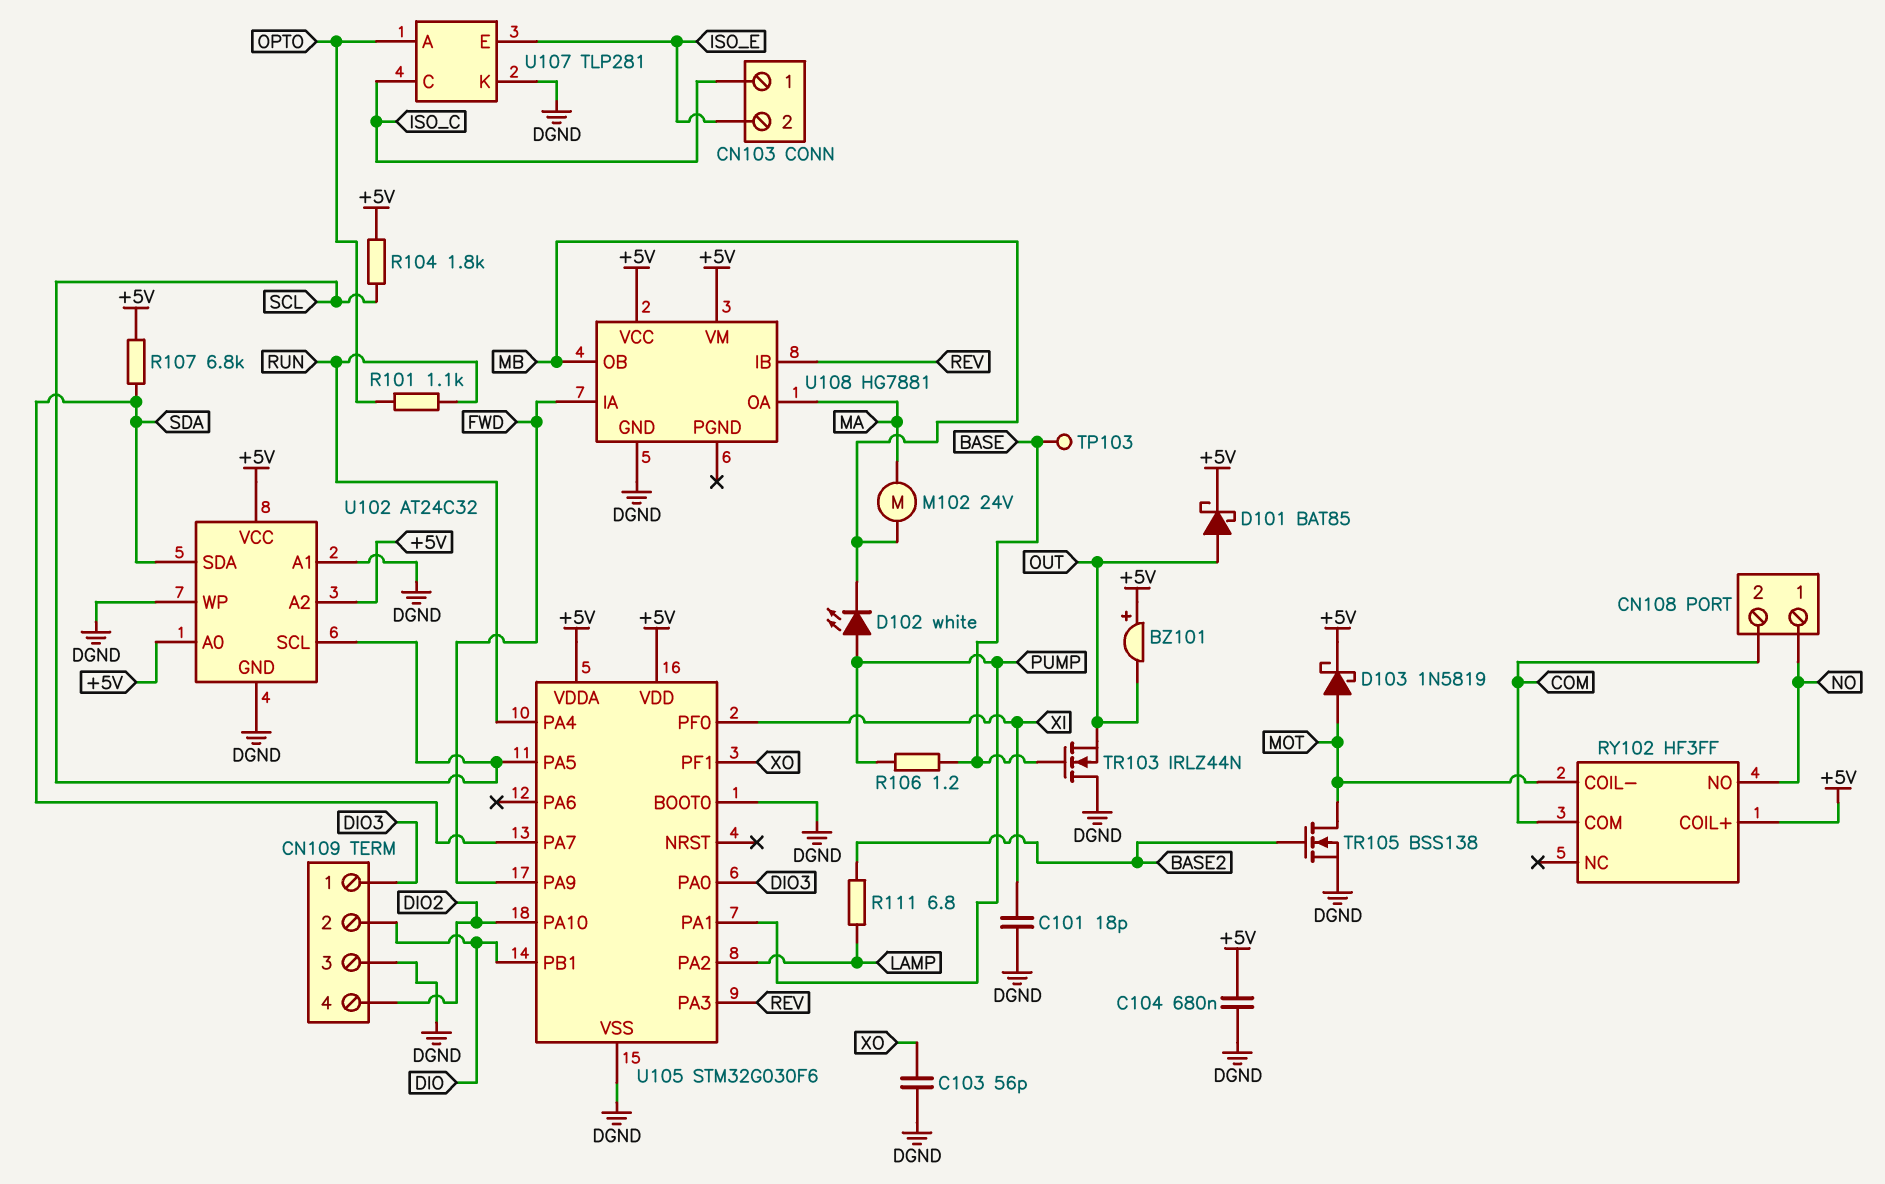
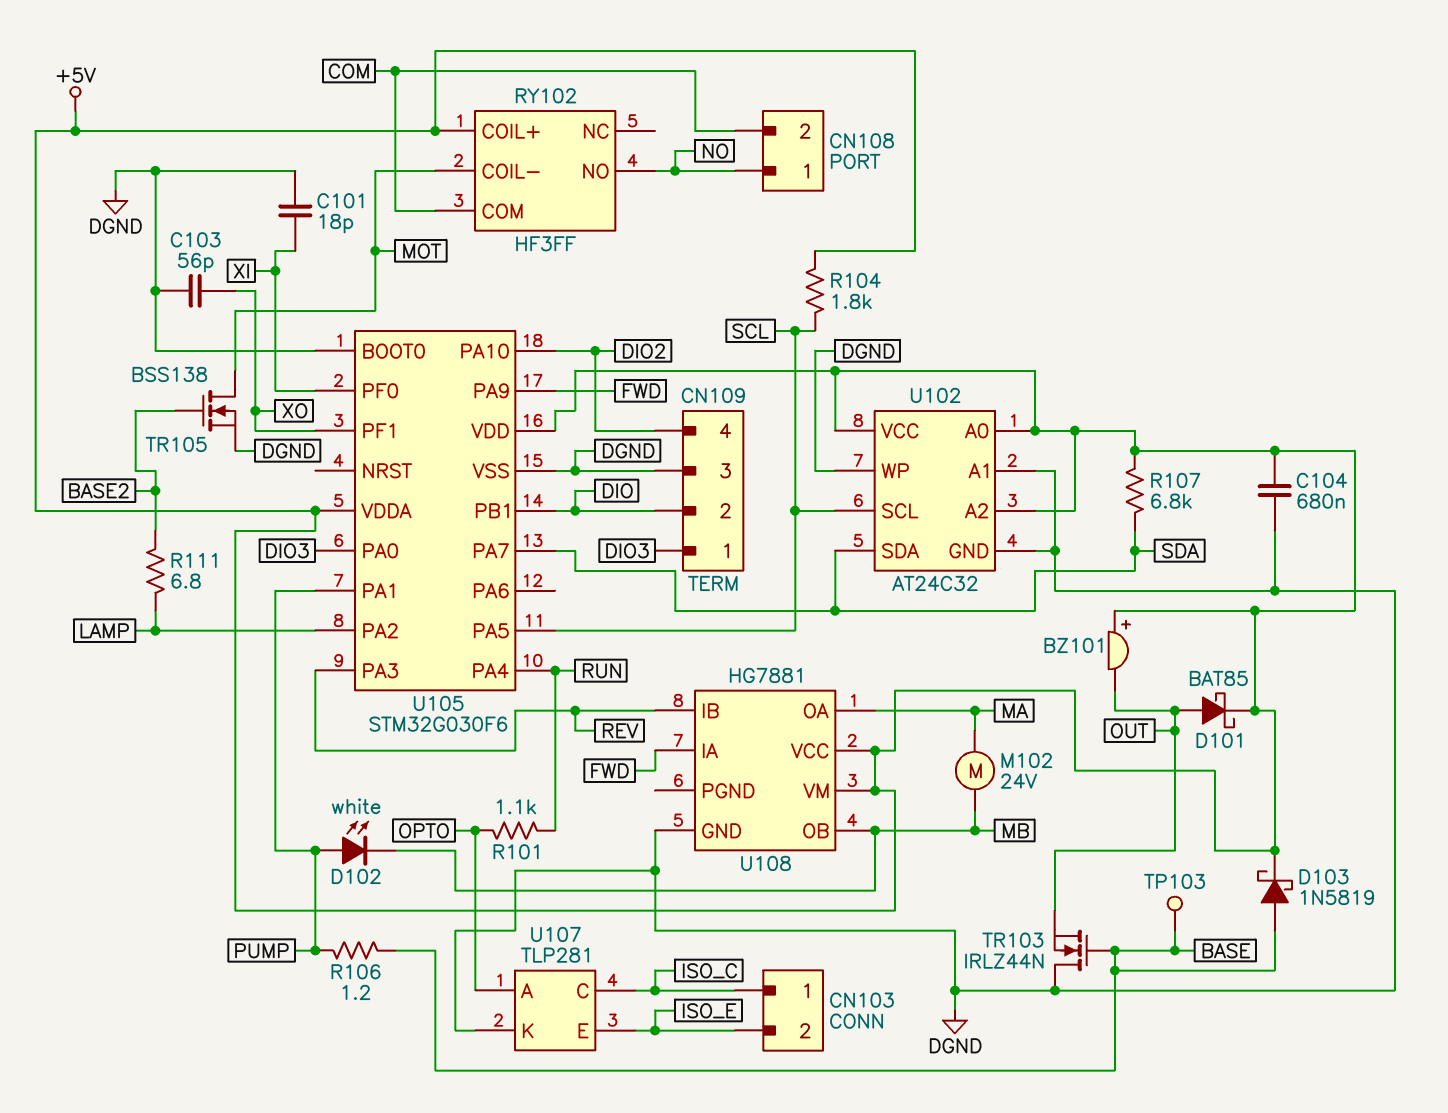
D103: schottky 1N5819 (A MOT, K +5V) -> schottky 1N5819 (A BASE, K +5V)

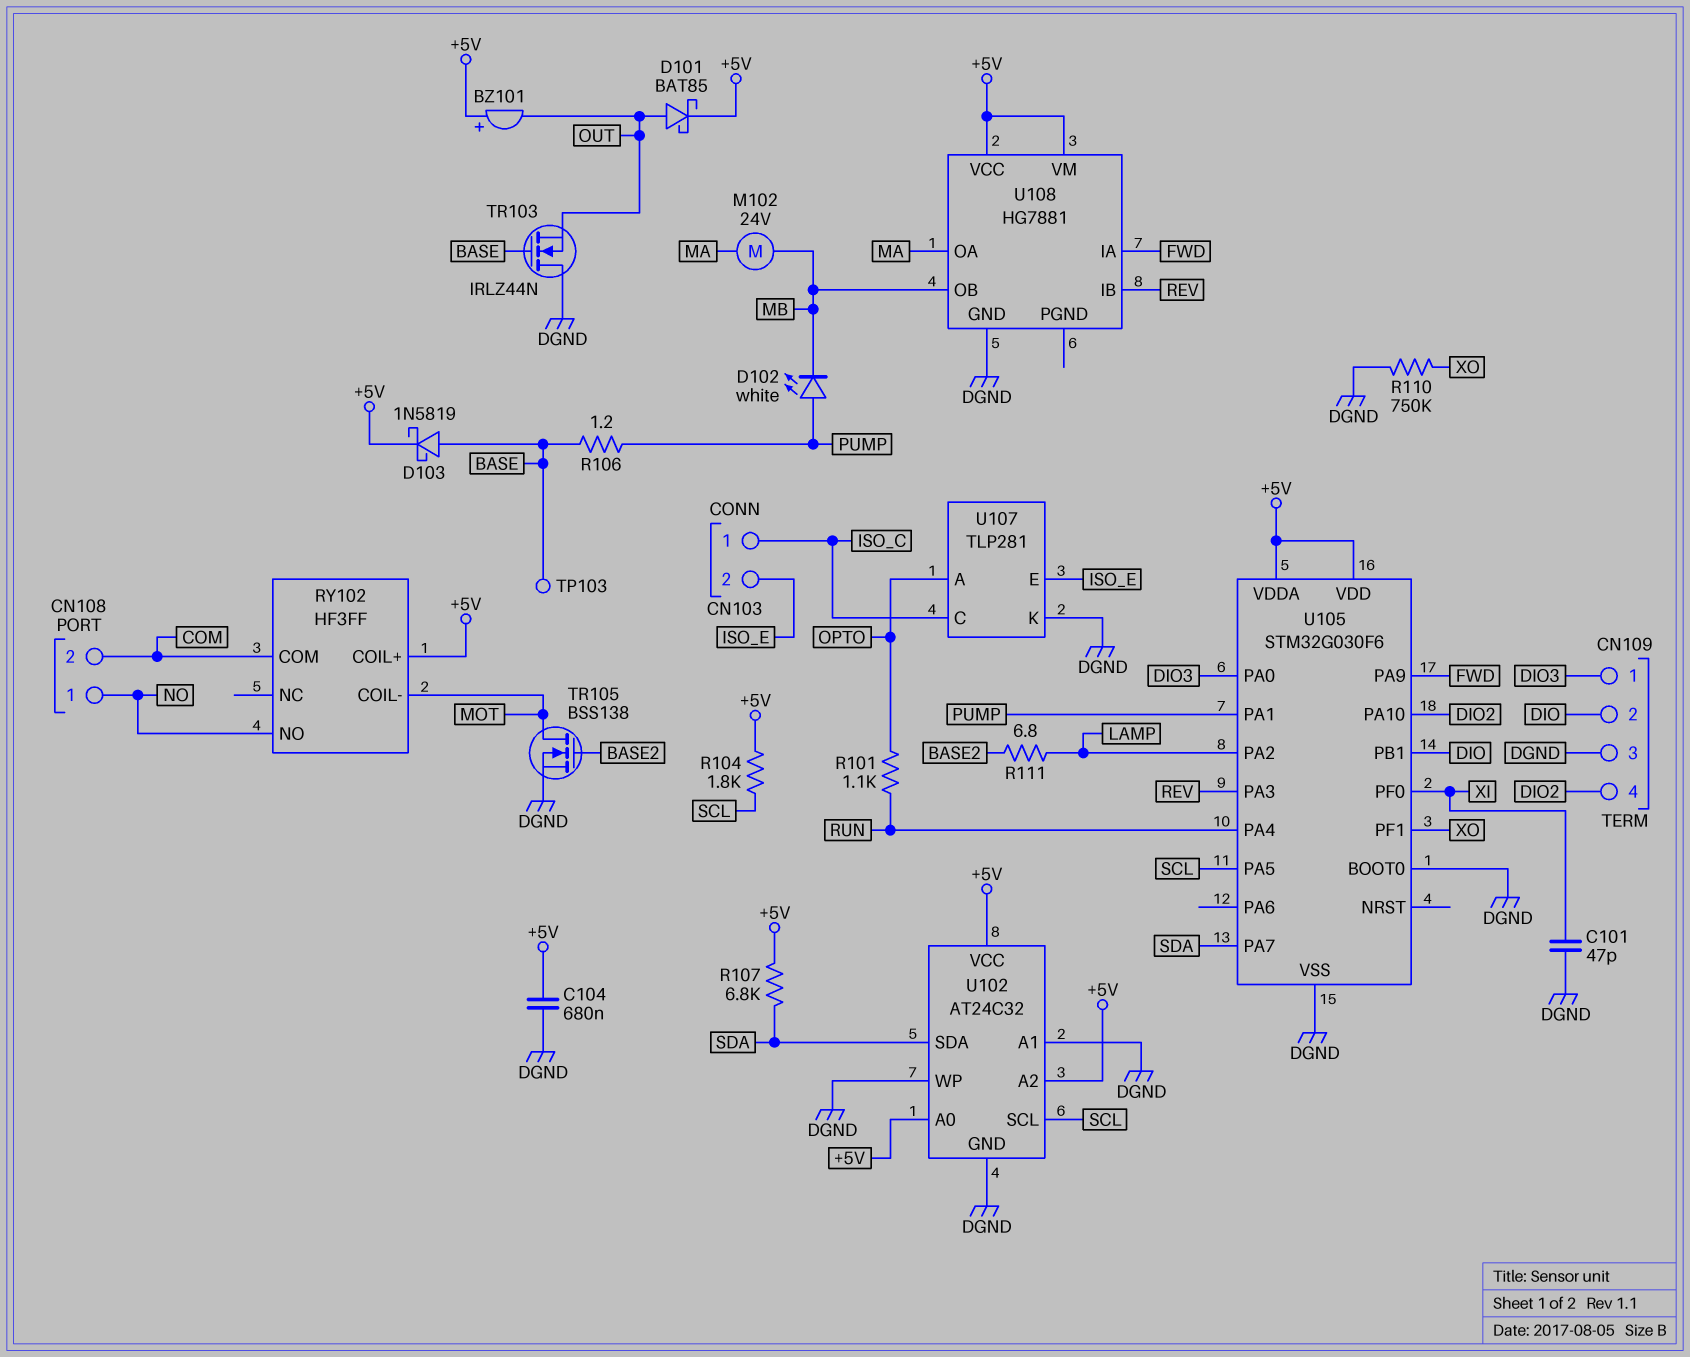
C101: 18pF (DGND, XI) -> 47pF (DGND, XI)
C103: 56pF (DGND, XO) -> none
R110: none -> 750k (DGND, XO)

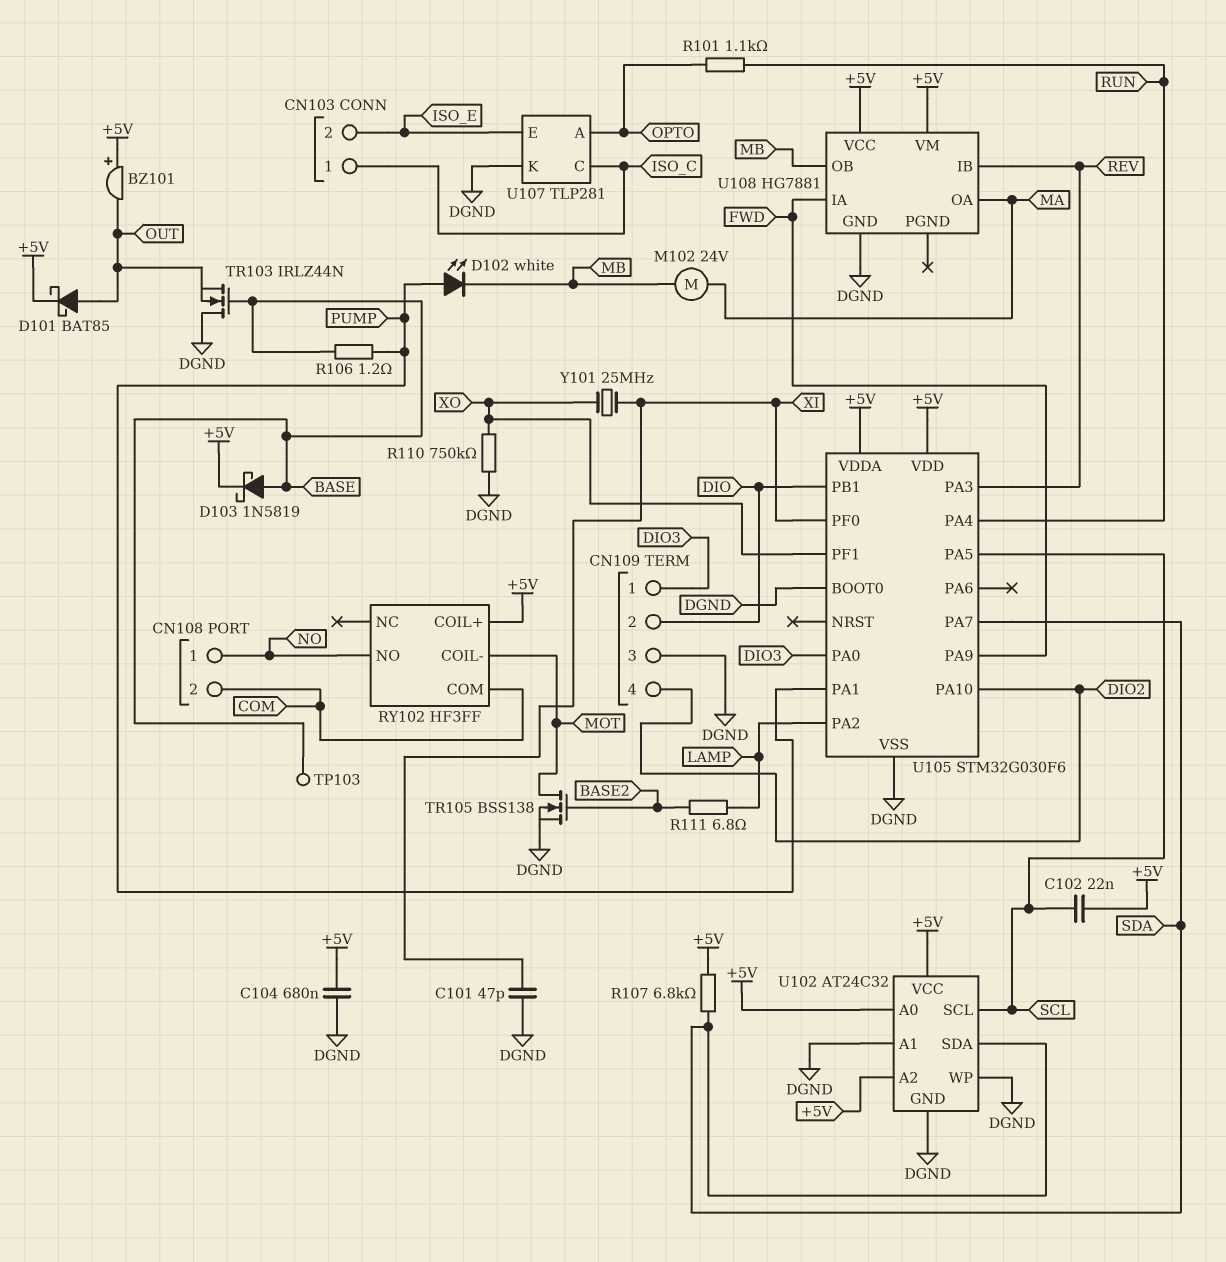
C102: none -> 22nF (+5V, SCL)
R104: 1.8k (+5V, SCL) -> none
Y101: none -> 25MHz (XI, XO)

